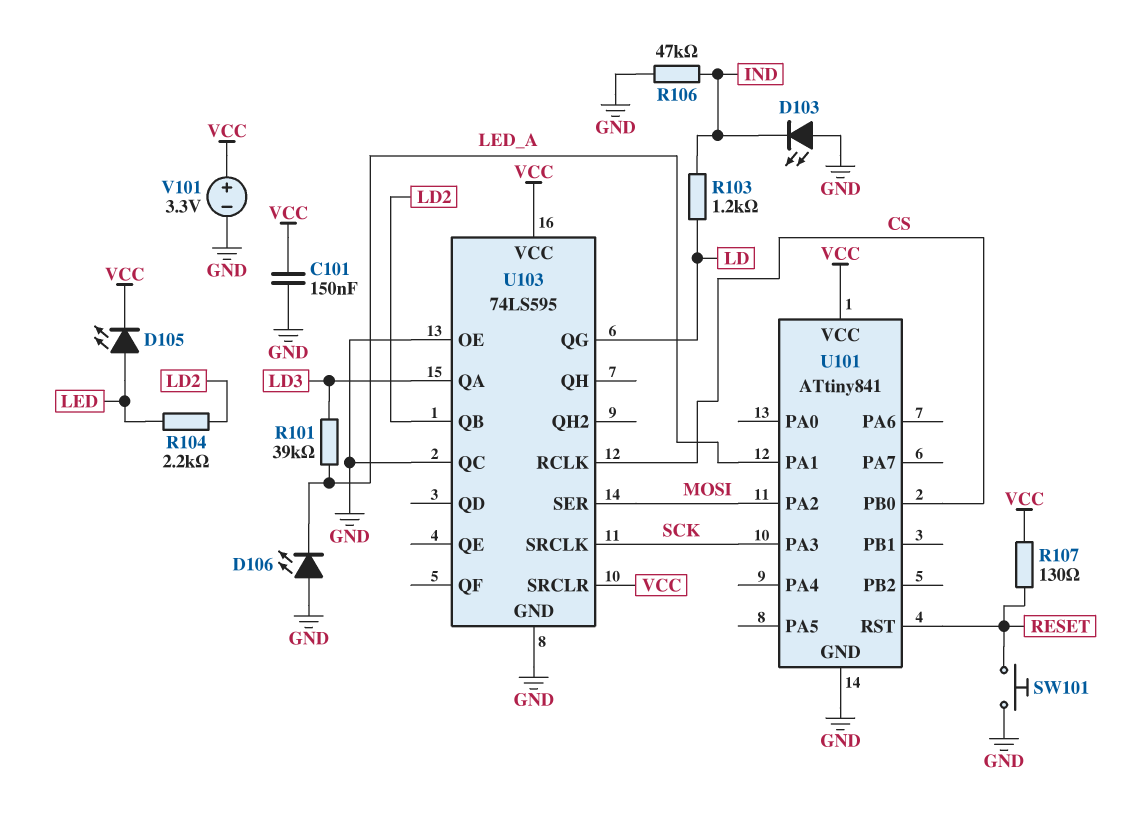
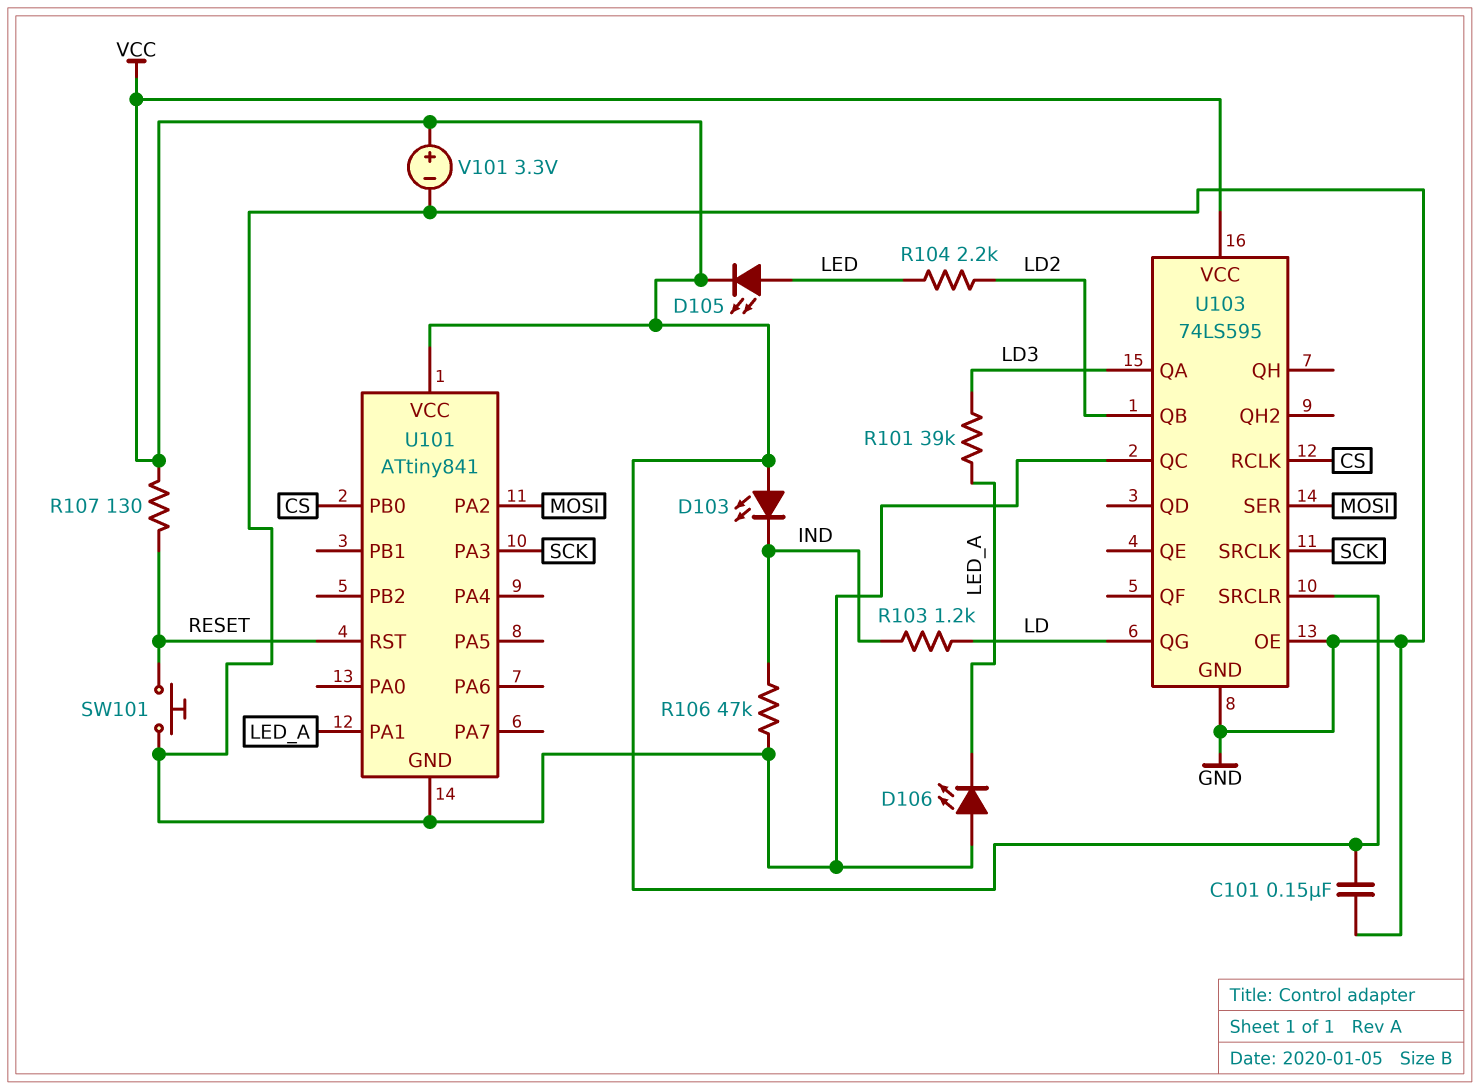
D103: LED (A GND, K IND) -> LED (A VCC, K IND)

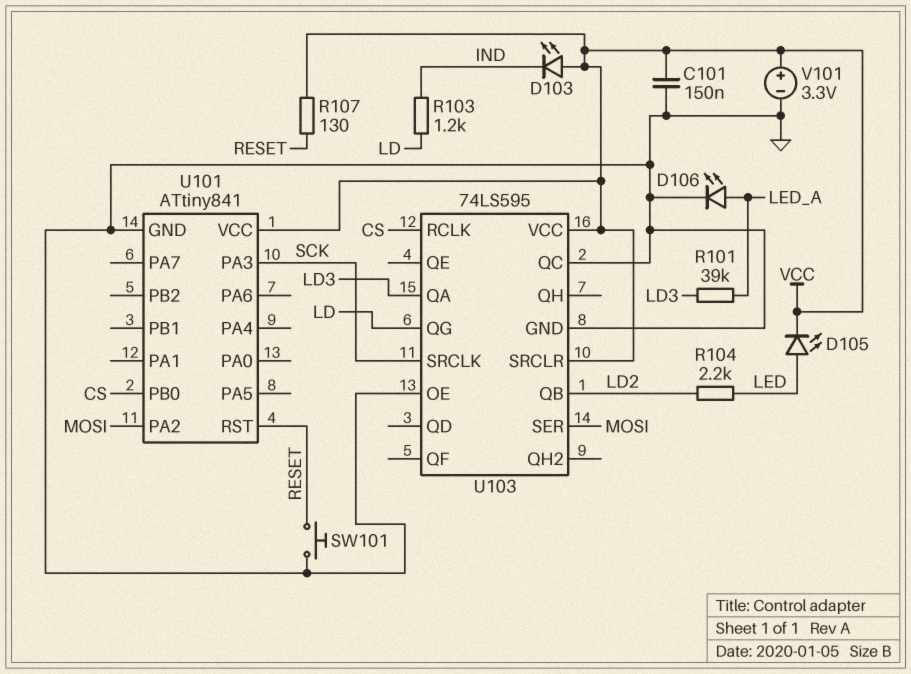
D106: LED (A GND, K LED_A) -> LED (A LED_A, K GND)
R106: 47k (GND, IND) -> none
U101 pin PA1: LED_A -> none

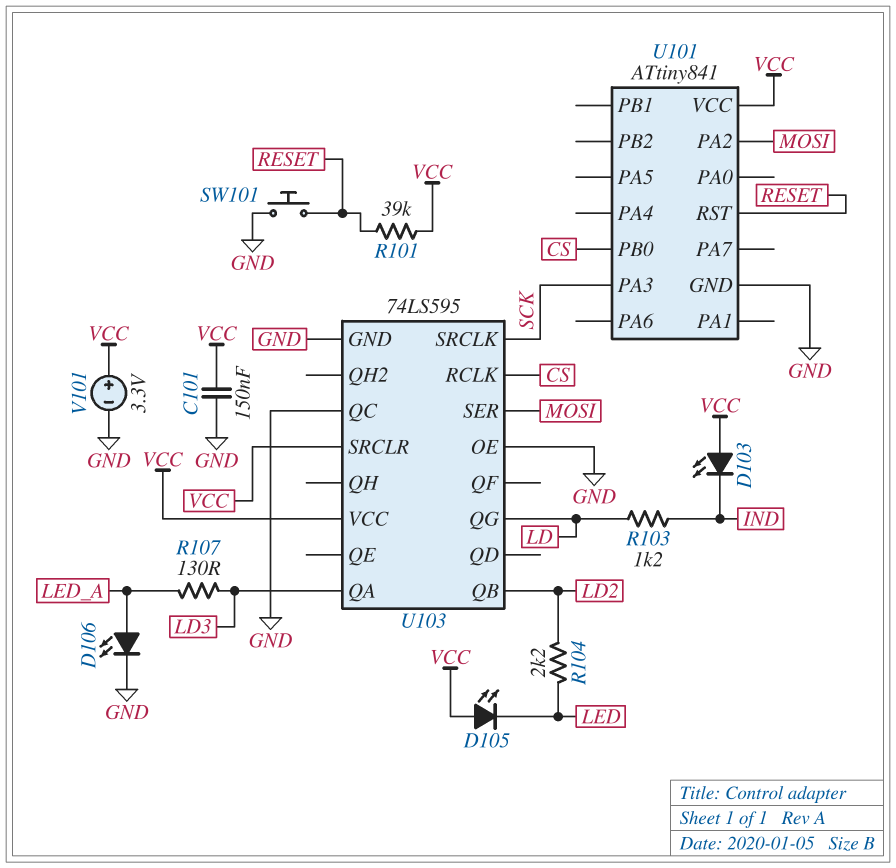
D105: LED (A LED, K VCC) -> LED (A VCC, K LED)
R101: 39k (LD3, LED_A) -> 39k (RESET, VCC)
R107: 130 (RESET, VCC) -> 130 (LD3, LED_A)

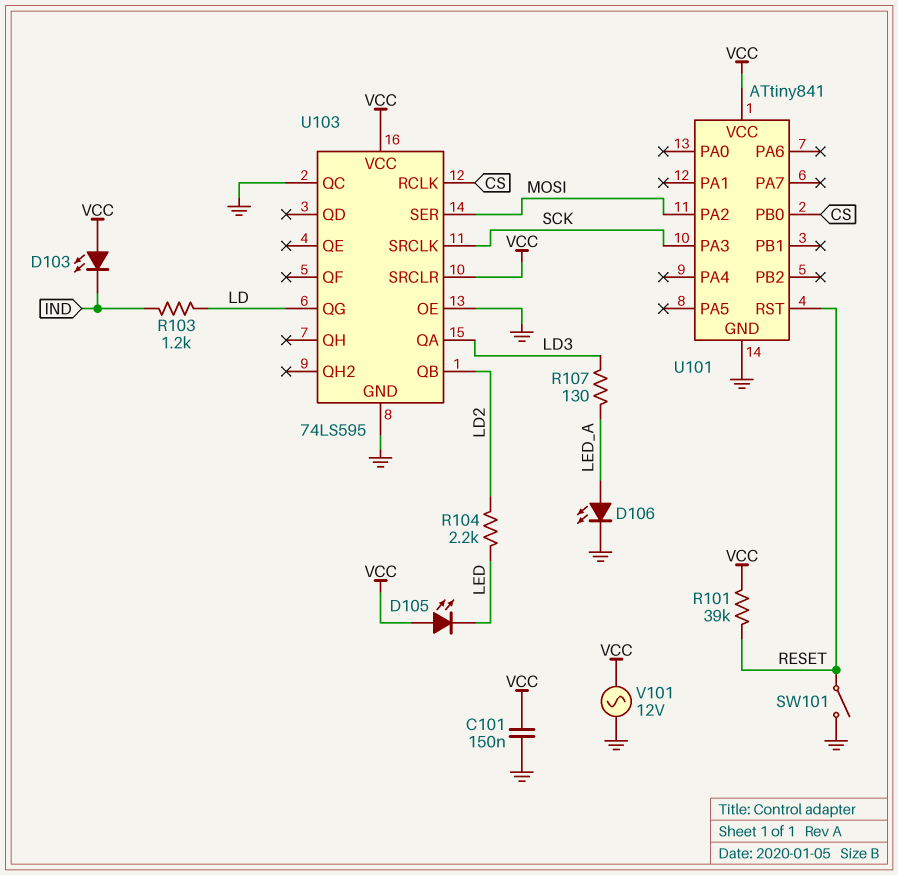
SW101: button (GND, RESET) -> switch (GND, RESET)
V101: 3.3V (plus VCC, minus GND) -> AC 12V (GND, VCC)

